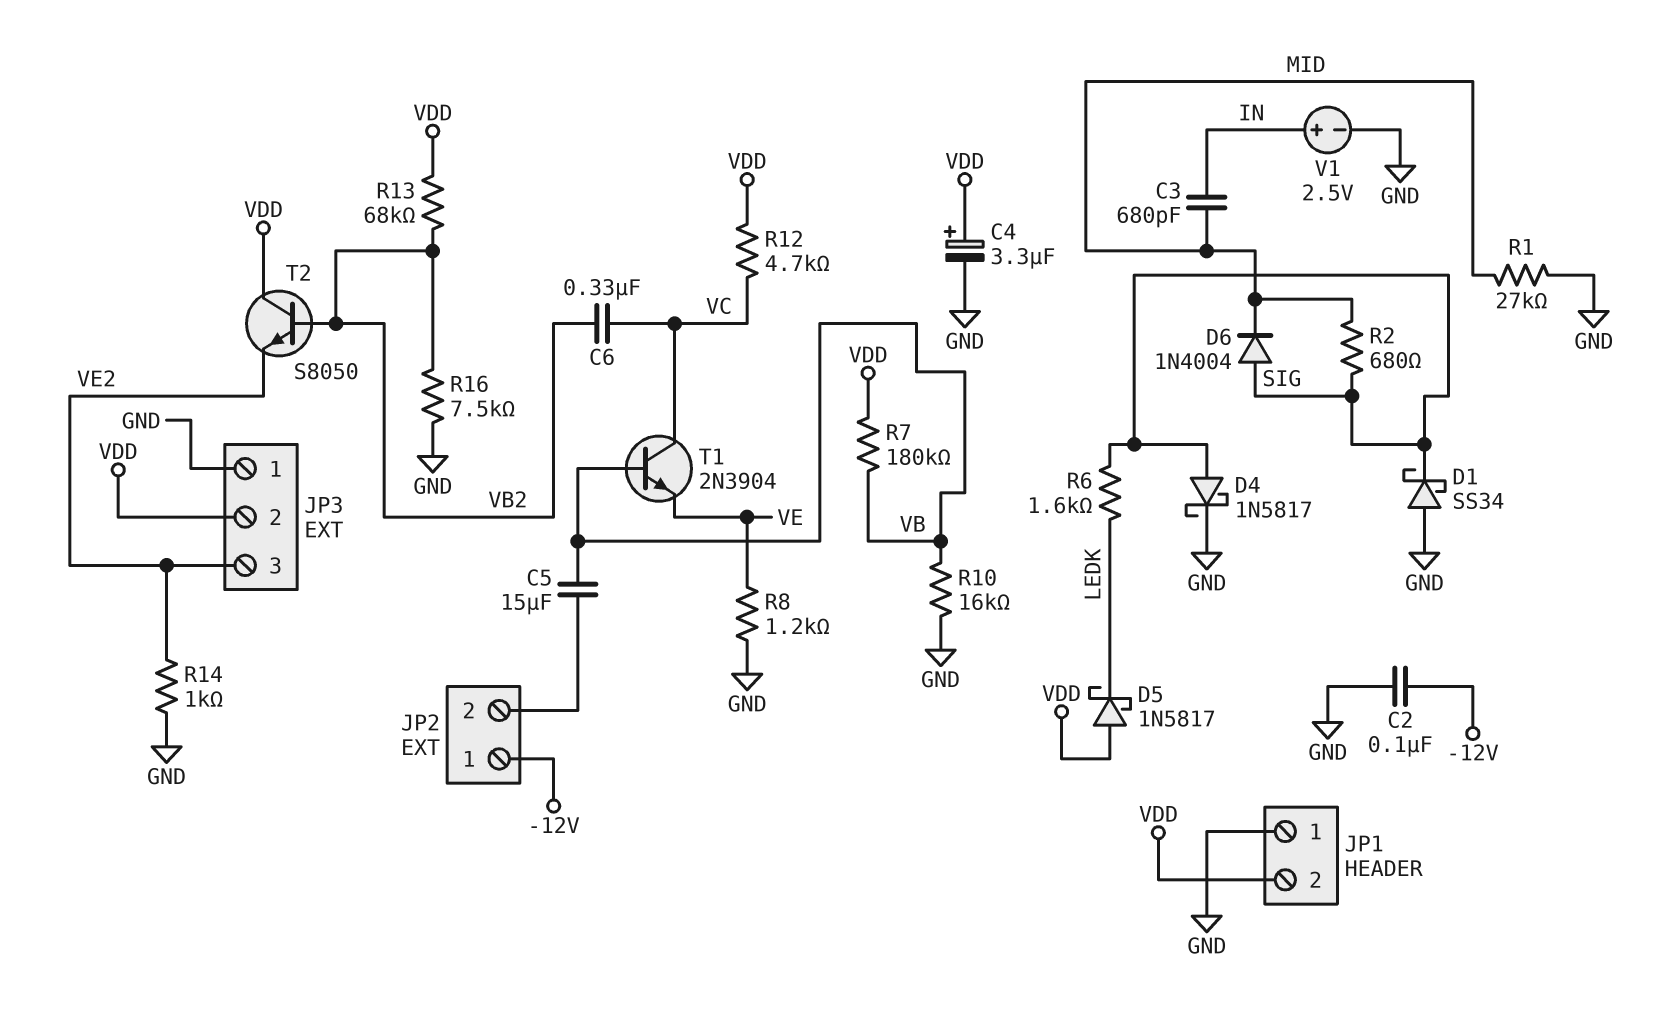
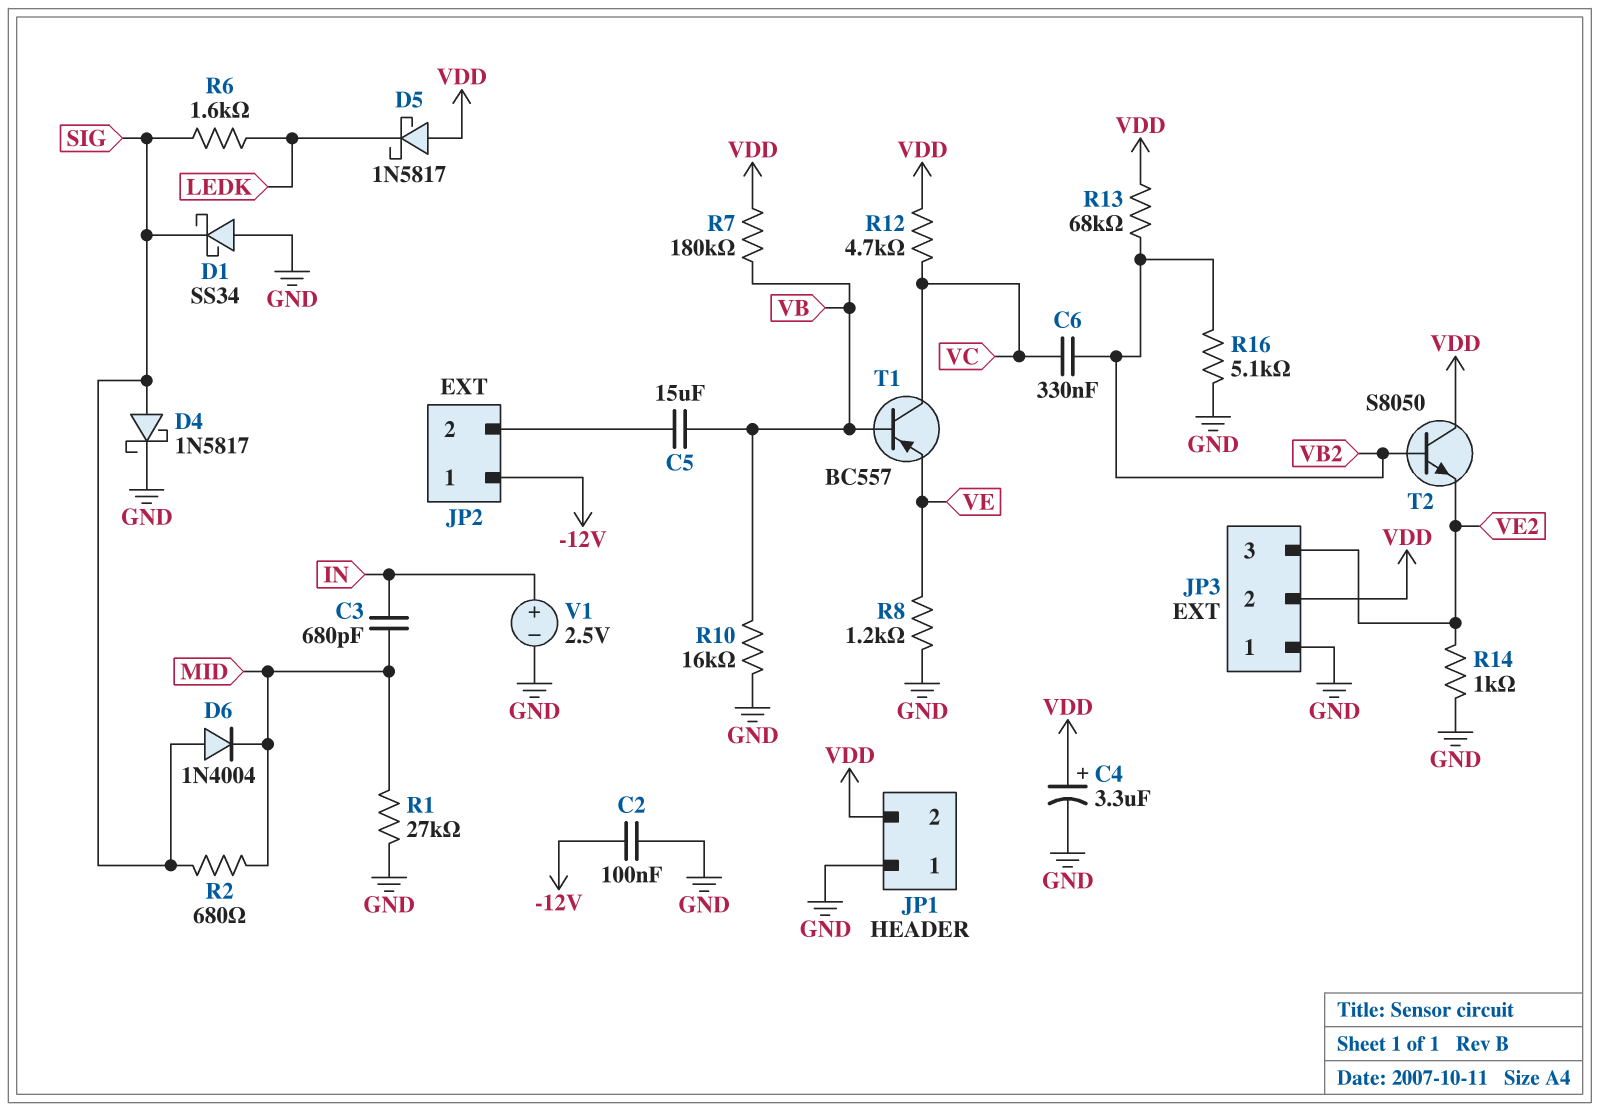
R16: 7.5k (GND, VB2) -> 5.1k (GND, VB2)
T1: NPN 2N3904 (B VB, C VC, E VE) -> PNP BC557 (B VB, C VC, E VE)

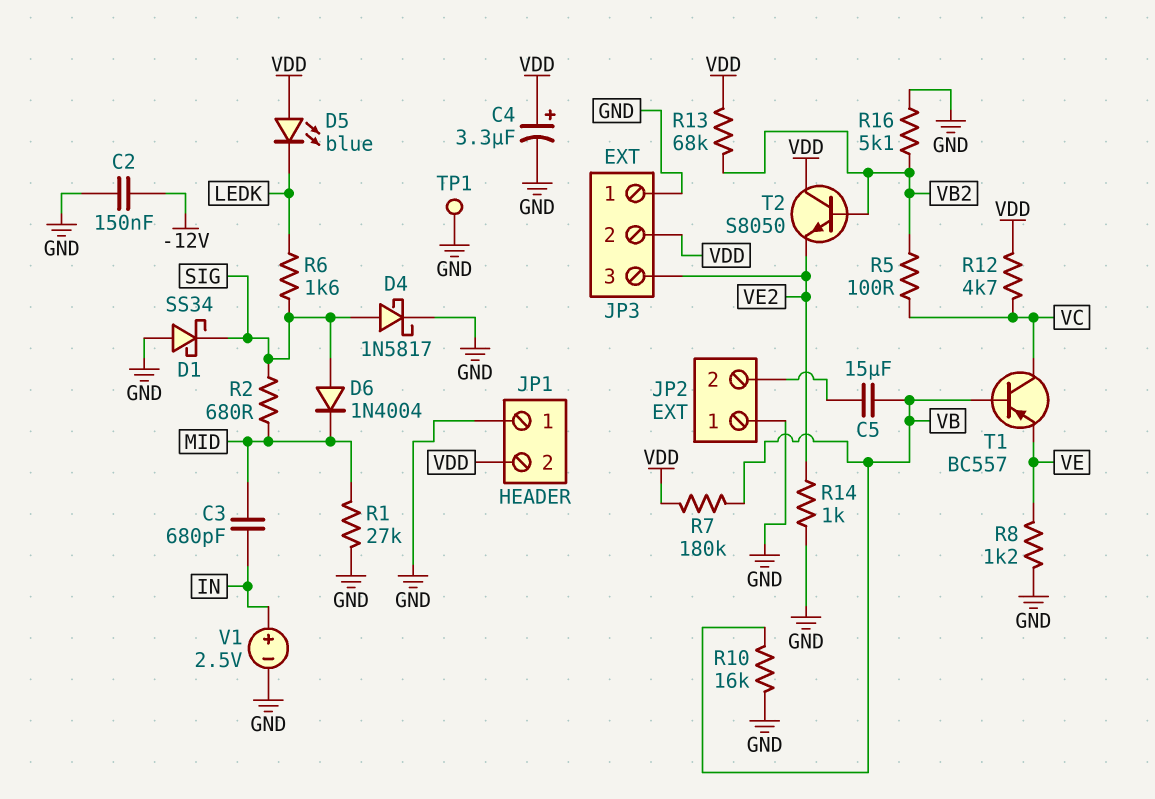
C2: 100nF (-12V, GND) -> 150nF (-12V, GND)
C6: 330nF (VB2, VC) -> none
D5: schottky 1N5817 (A VDD, K LEDK) -> LED blue (A VDD, K LEDK)
JP2 pin 1: -12V -> GND
R5: none -> 100 (VB2, VC)
TP1: none -> test point (GND)

